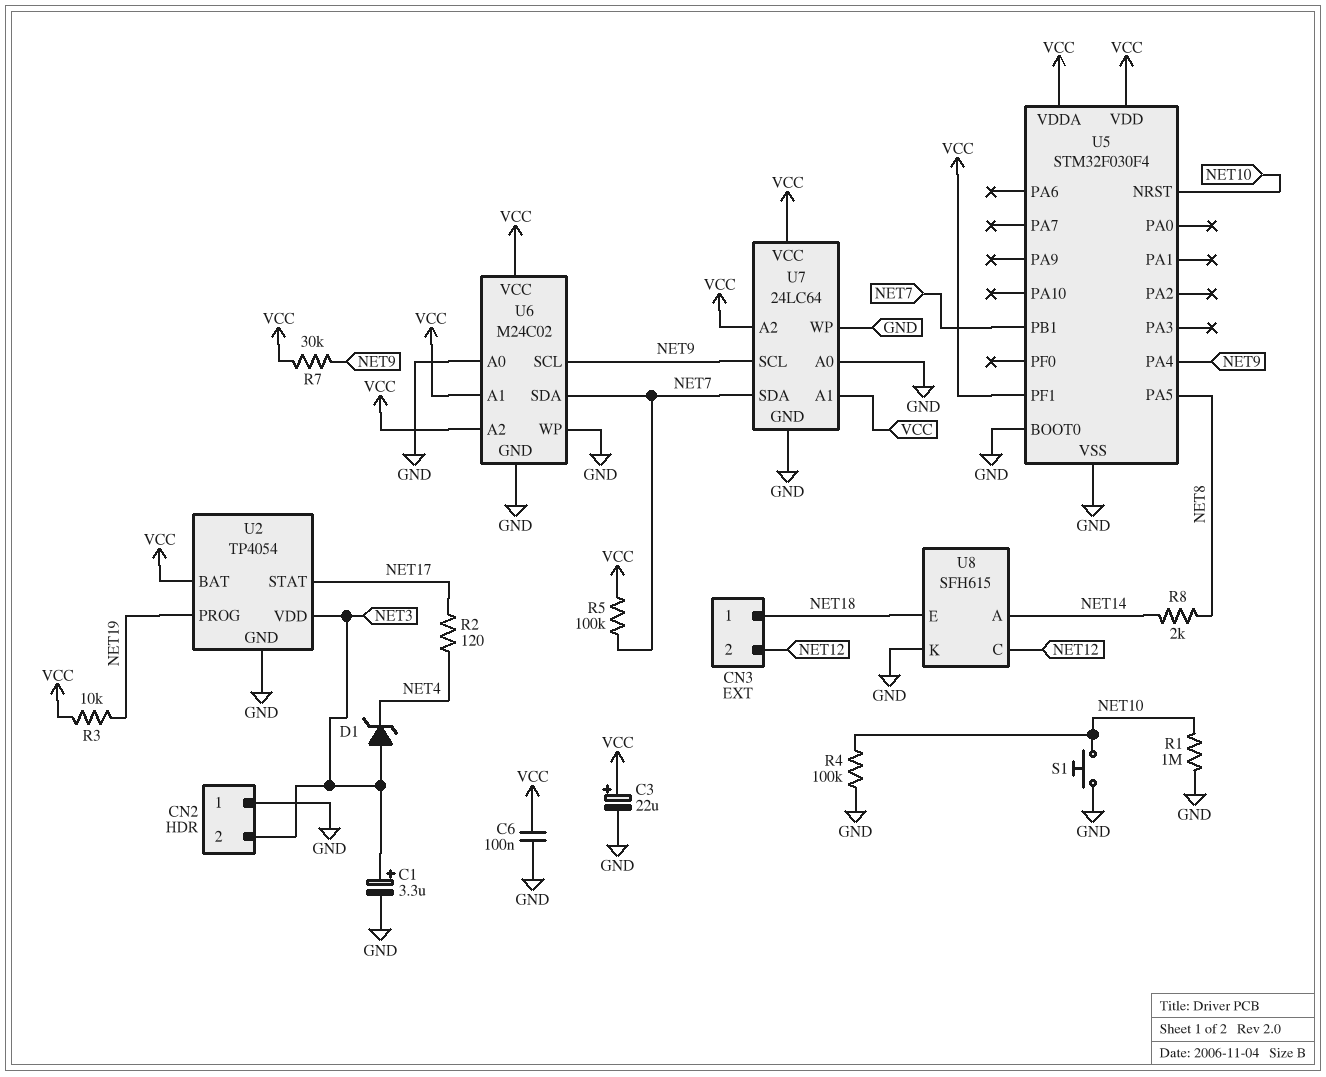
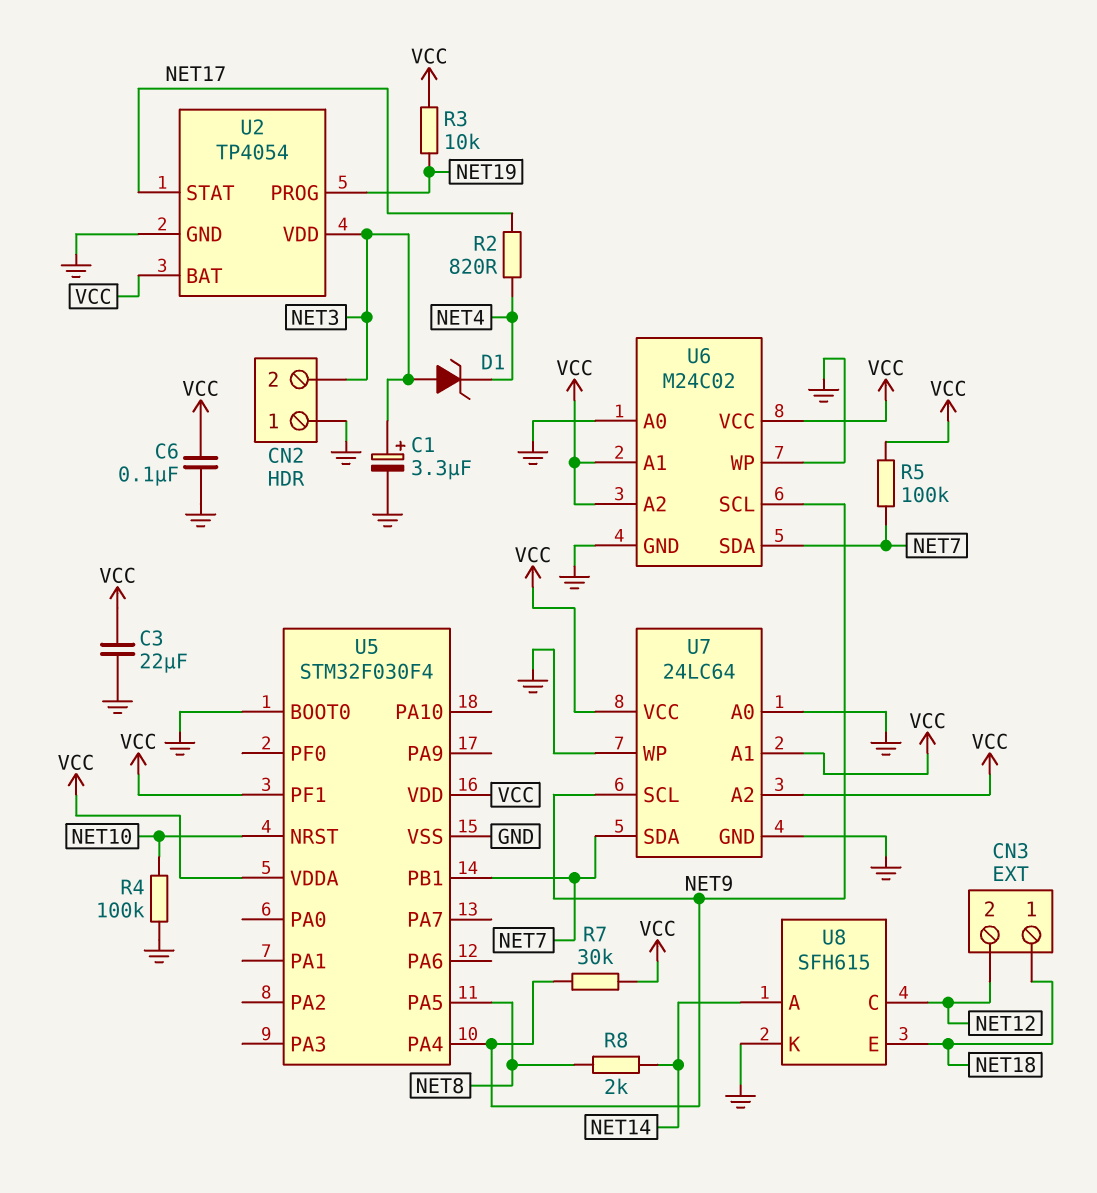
C3: 22uF (plus VCC, minus GND) -> 22uF (GND, VCC)
R1: 1M (GND, NET10) -> none
R2: 120 (NET4, NET17) -> 820 (NET4, NET17)
S1: button (GND, NET10) -> none

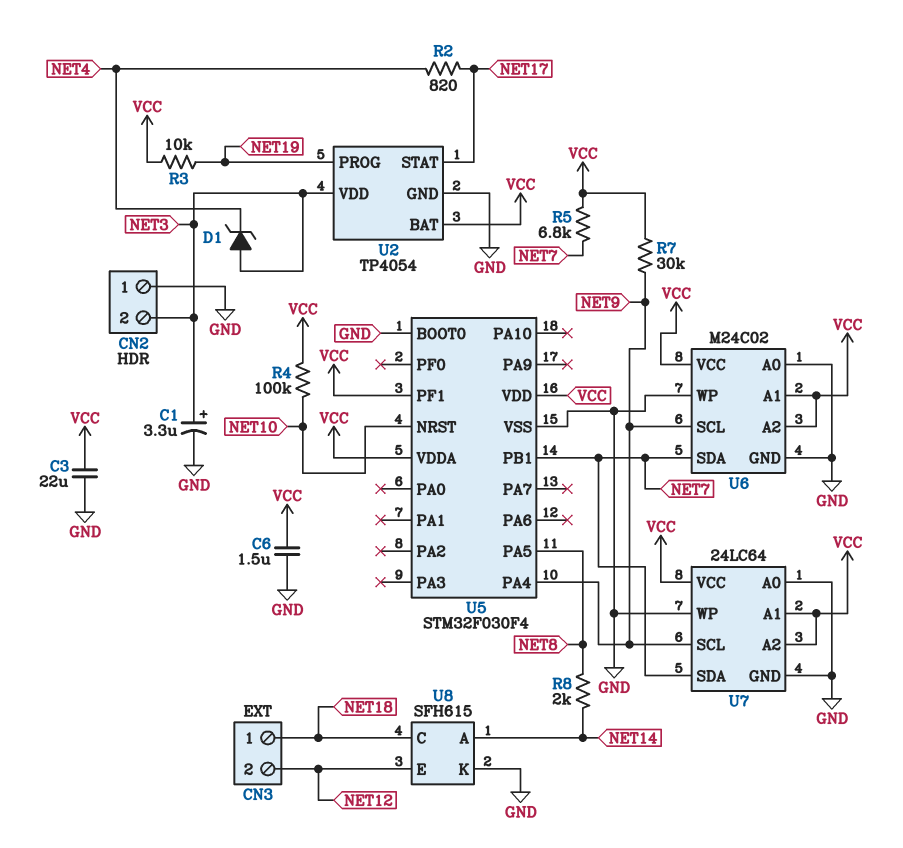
C6: 100nF (GND, VCC) -> 1.5uF (GND, VCC)
R4: 100k (GND, NET10) -> 100k (NET10, VCC)
R5: 100k (NET7, VCC) -> 6.8k (NET7, VCC)
U8 pin C: NET12 -> NET18
U8 pin E: NET18 -> NET12

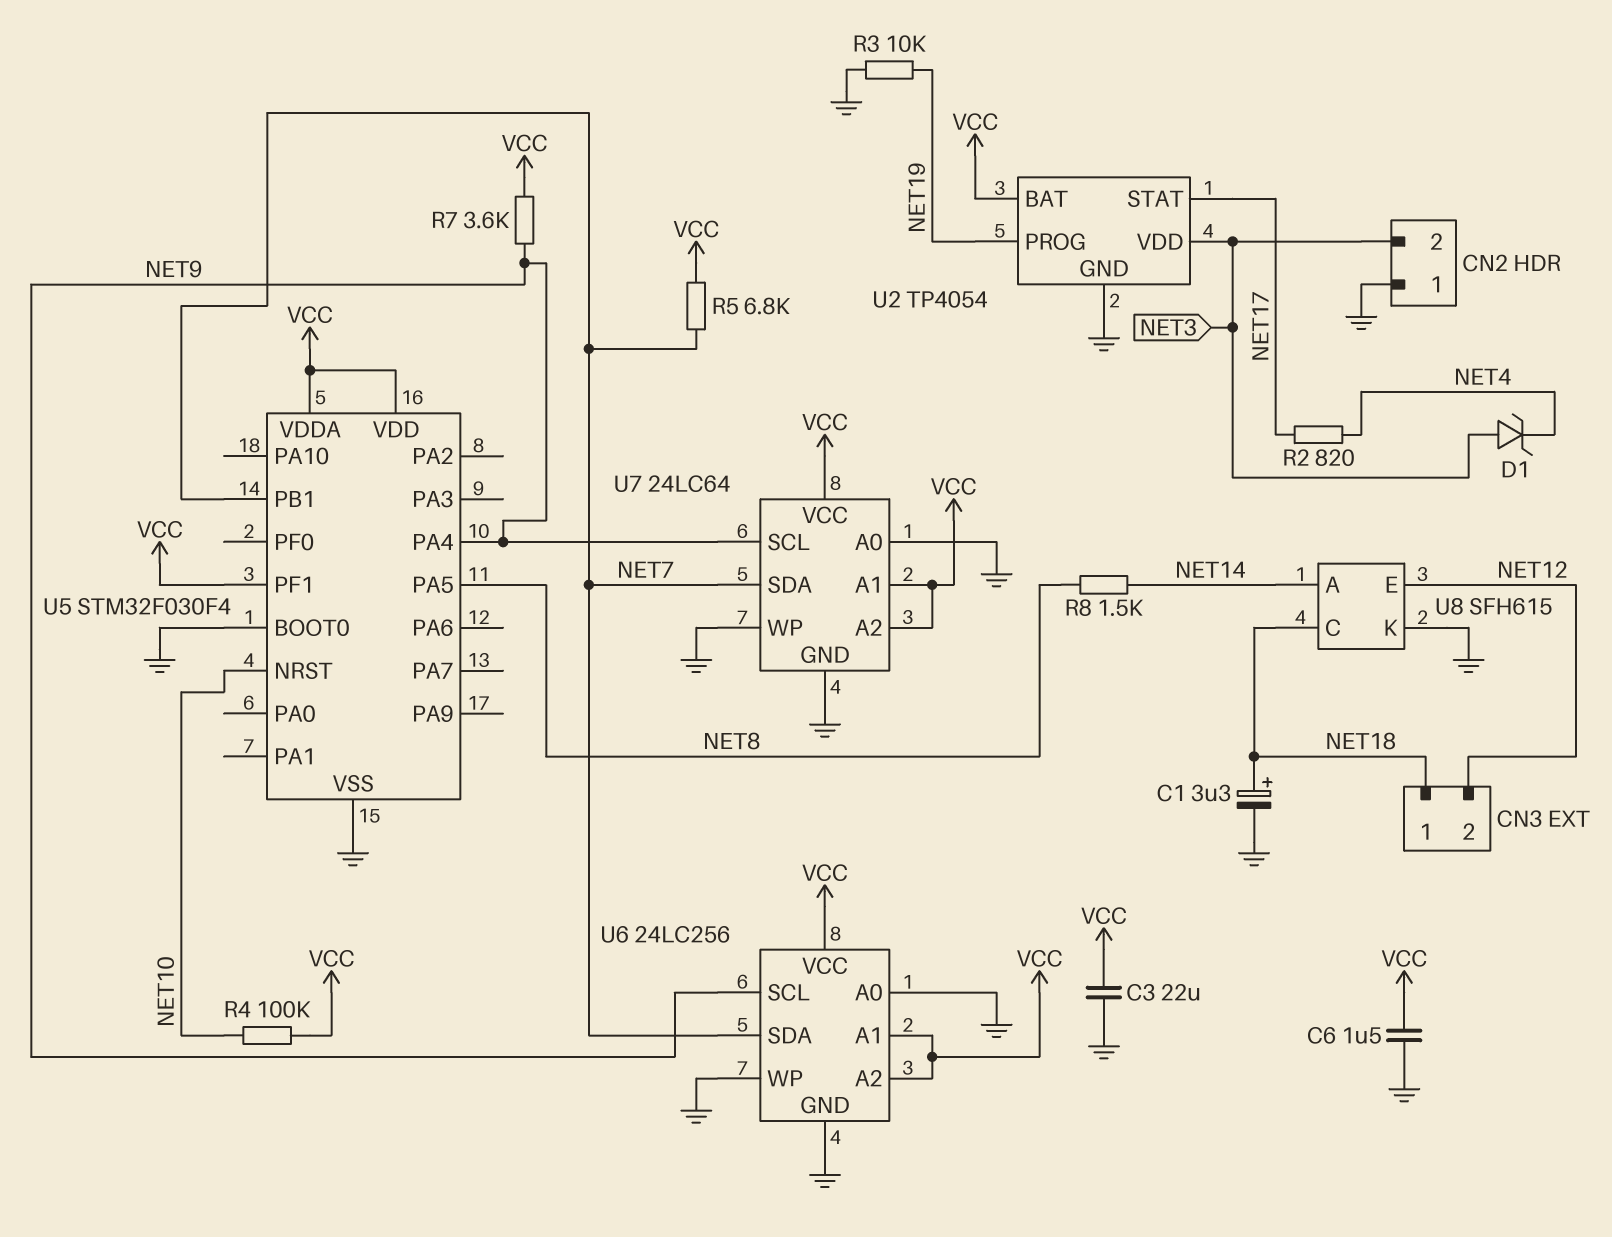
C1: 3.3uF (plus NET3, minus GND) -> 3.3uF (plus NET18, minus GND)
R3: 10k (NET19, VCC) -> 10k (GND, NET19)
R7: 30k (NET9, VCC) -> 3.6k (NET9, VCC)
R8: 2k (NET8, NET14) -> 1.5k (NET8, NET14)
U6: M24C02 -> 24LC256

